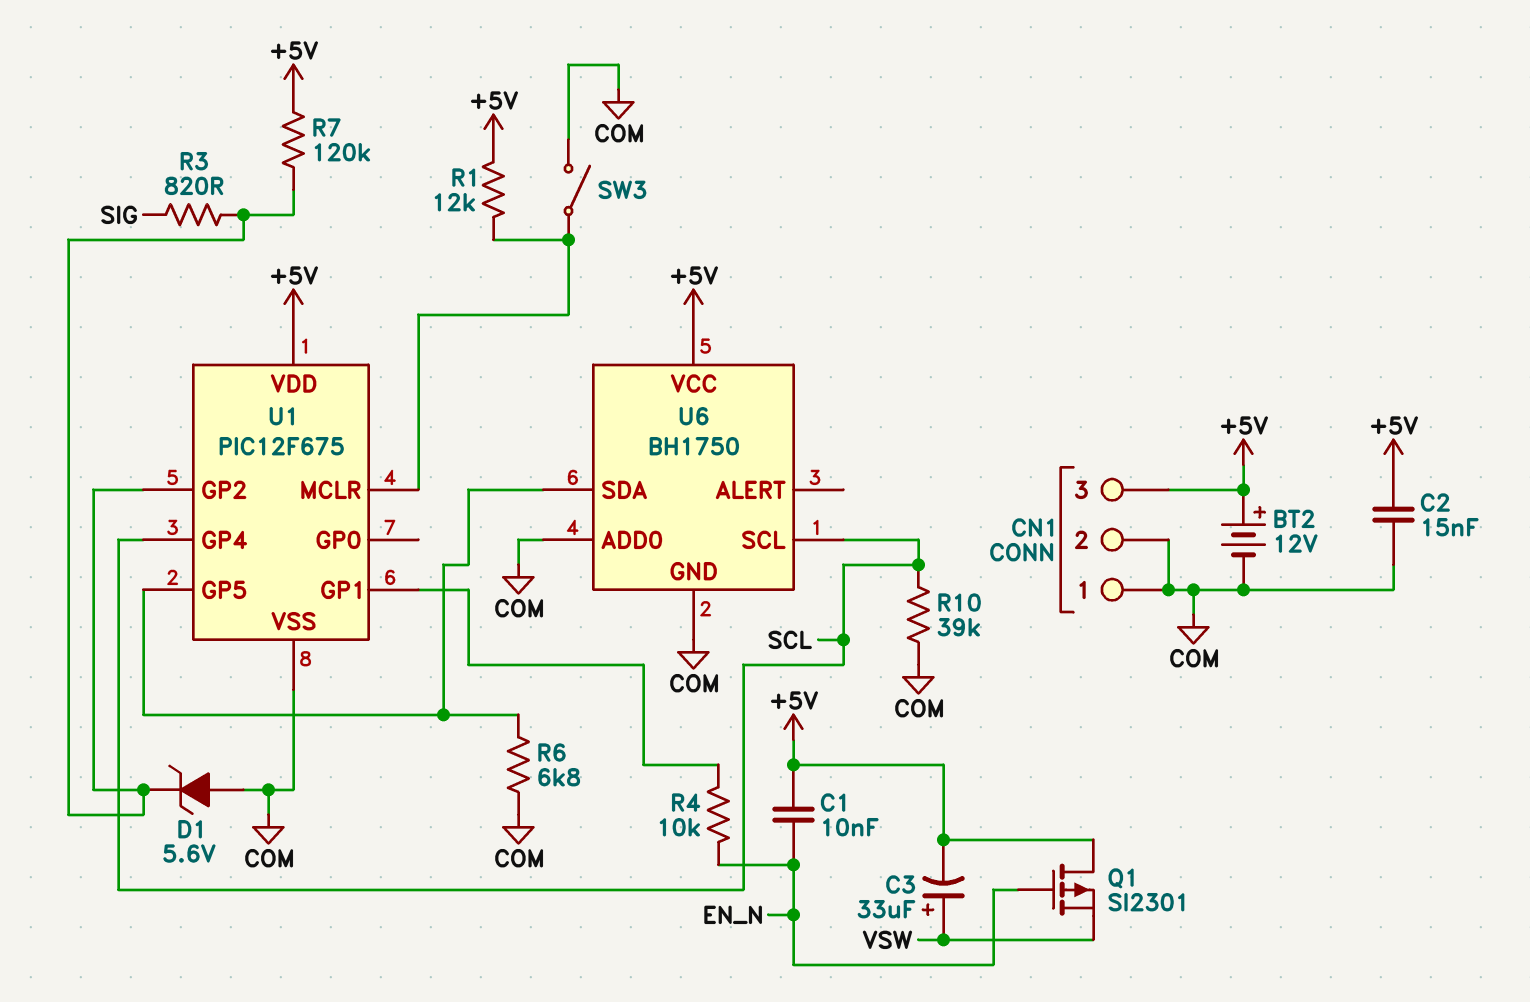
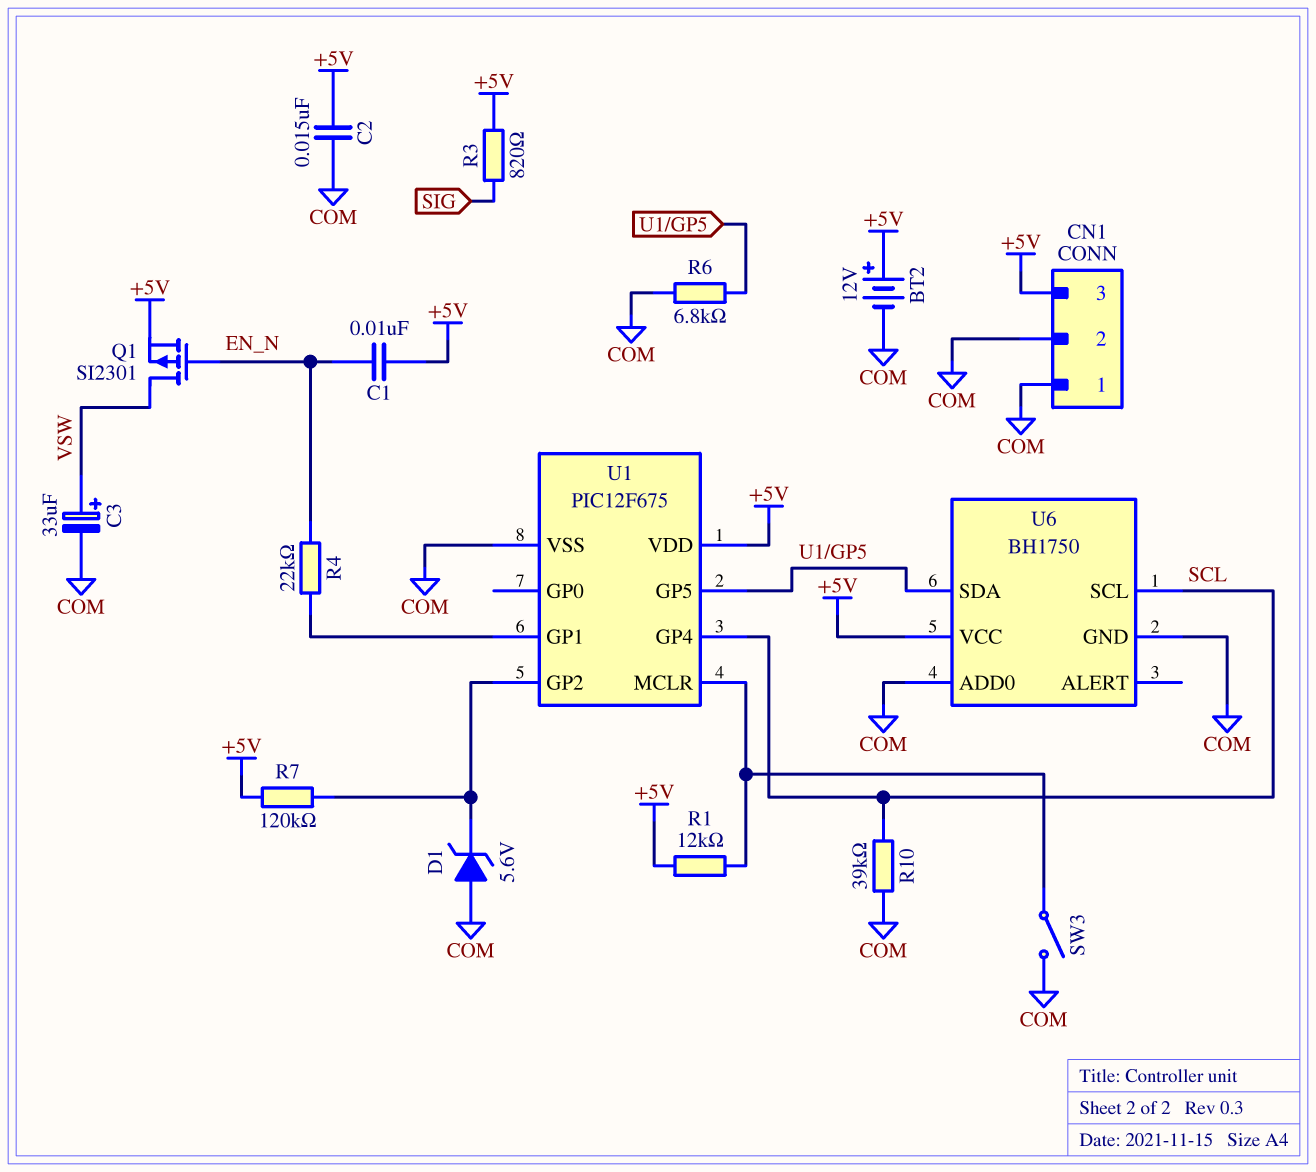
C3: 33uF (plus VSW, minus +5V) -> 33uF (plus VSW, minus COM)
Q1: PMOS SI2301 (G EN_N, D +5V, S VSW) -> PMOS SI2301 (G EN_N, D VSW, S +5V)
R3: 820 (SIG, U1/GP2) -> 820 (+5V, SIG)
R4: 10k (EN_N, U1/GP1) -> 22k (EN_N, U1/GP1)

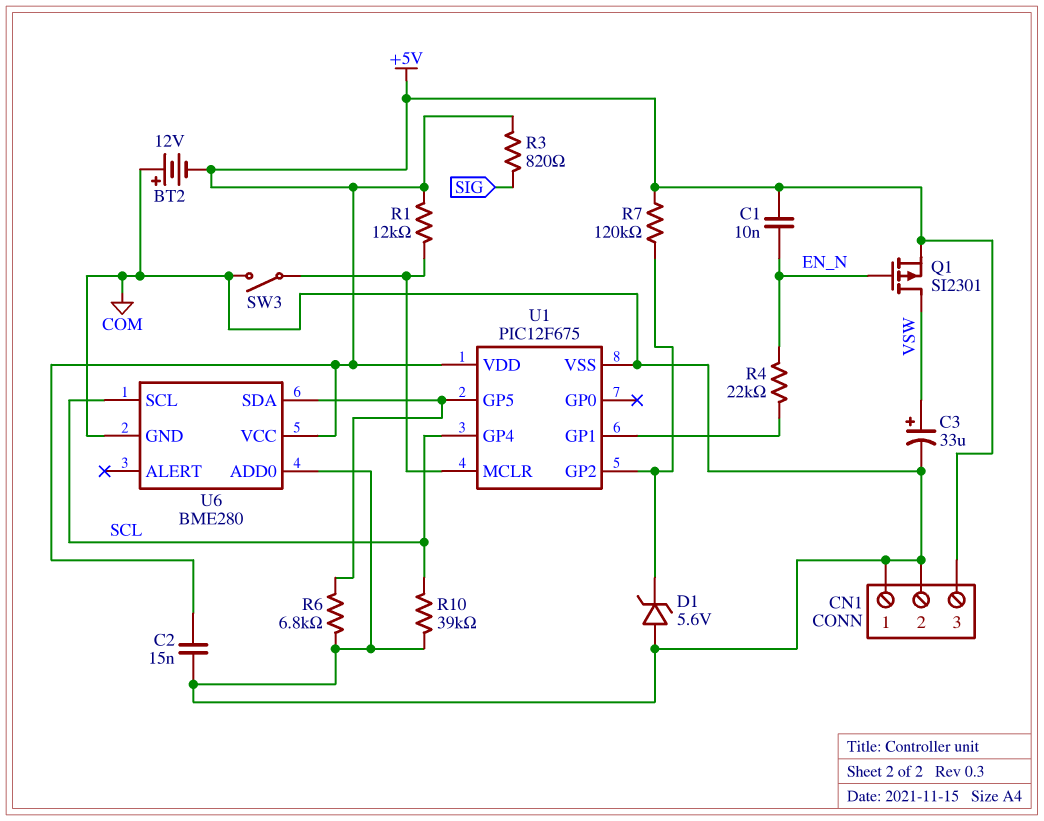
BT2: 12V (plus +5V, minus COM) -> 12V (plus COM, minus +5V)
U6: BH1750 -> BME280

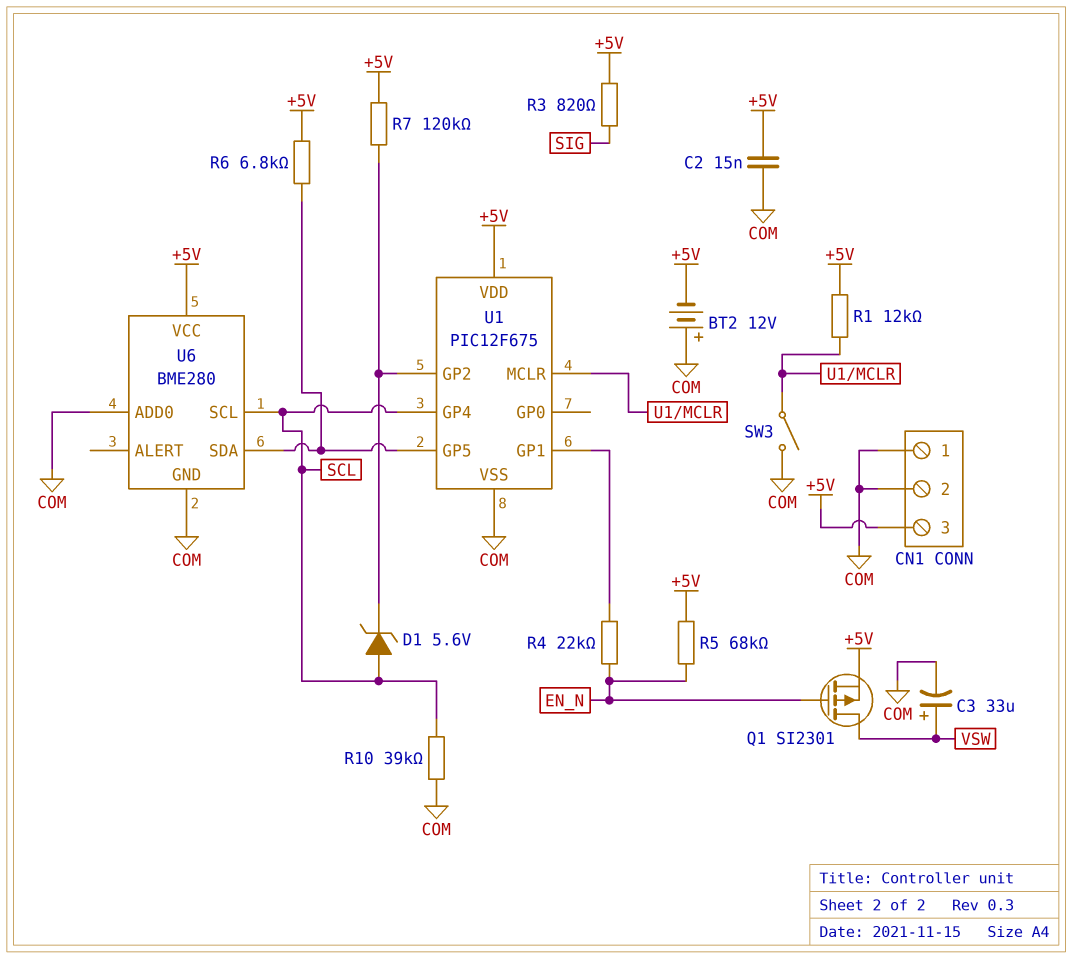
C1: 10nF (+5V, EN_N) -> none
D1: zener 5.6V (A COM, K U1/GP2) -> zener 5.6V (A SCL, K U1/GP2)
R5: none -> 68k (+5V, EN_N)
R6: 6.8k (COM, U1/GP5) -> 6.8k (+5V, U1/GP5)

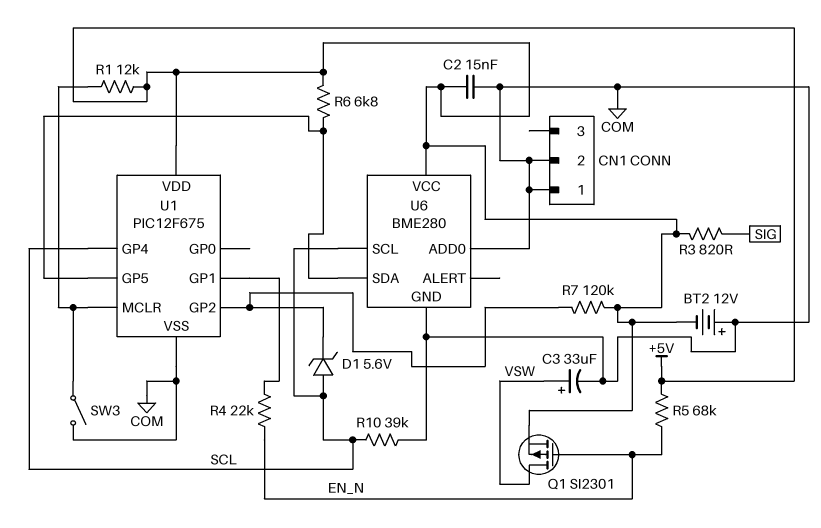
CN1 pin 3: +5V -> none

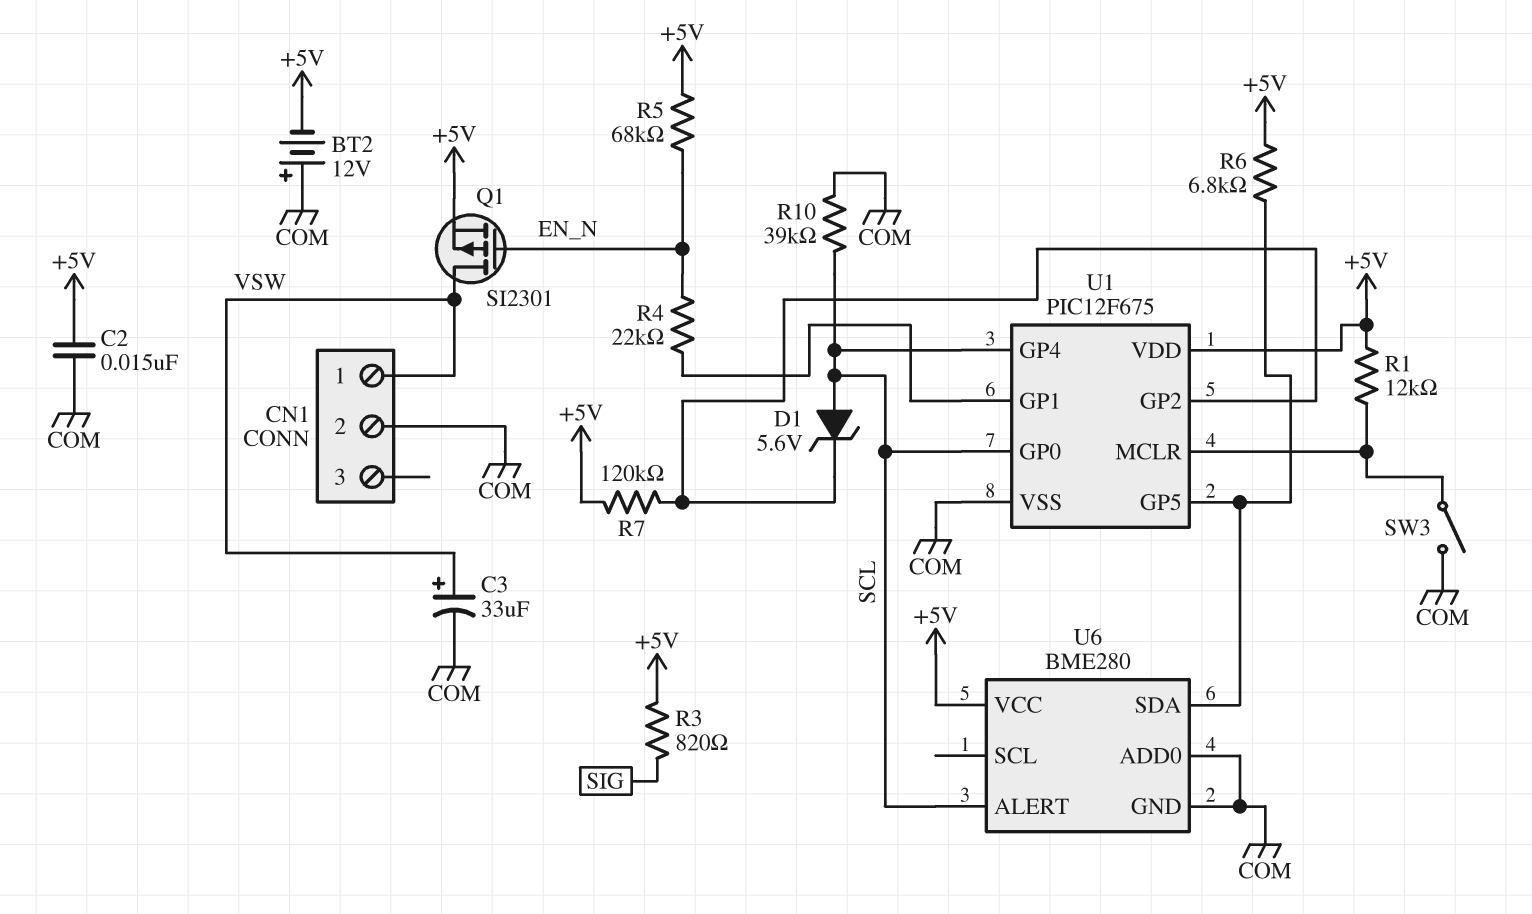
CN1 pin 1: COM -> VSW
U1 pin GP0: none -> SCL
U6 pin ALERT: none -> SCL
U6 pin SCL: SCL -> none

